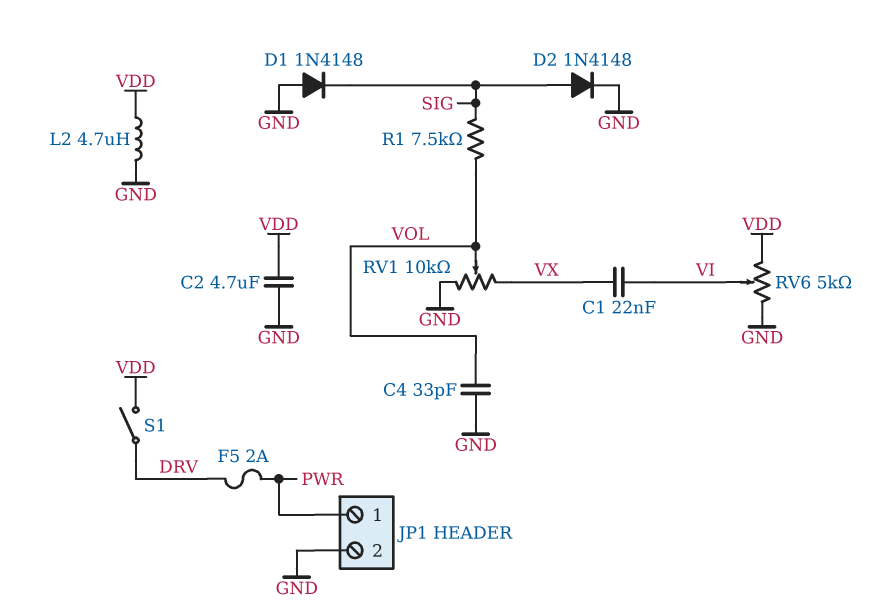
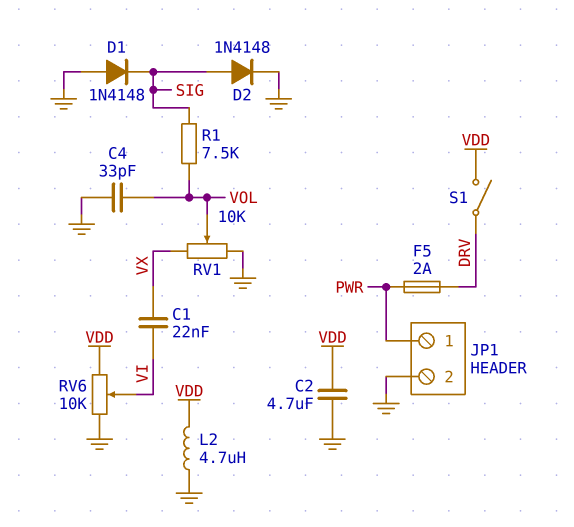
RV6: 5k (GND, VDD, wiper VI) -> 10k (GND, VDD, wiper VI)

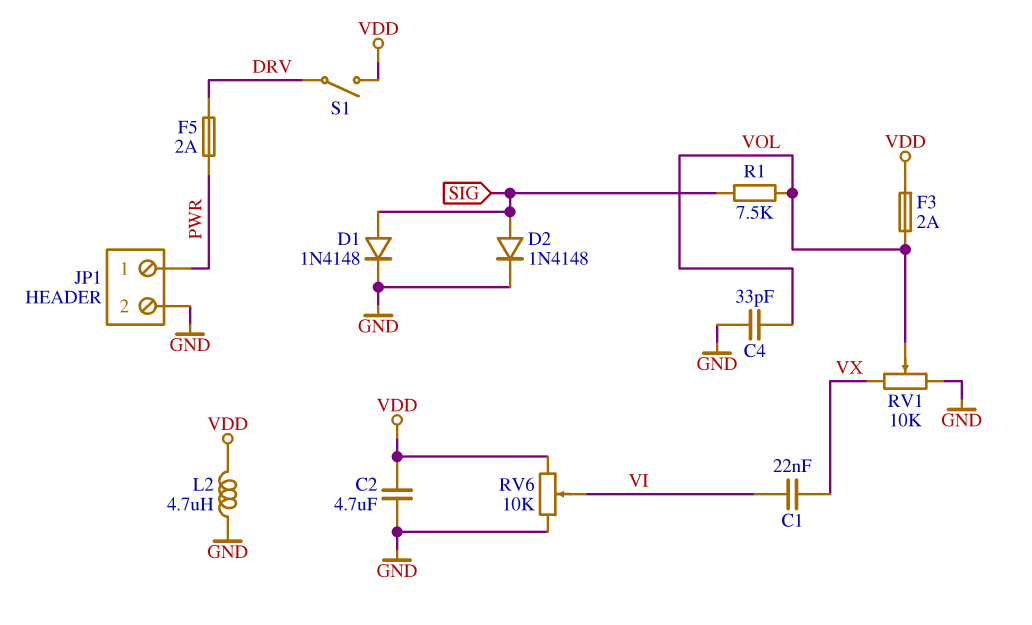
D1: diode 1N4148 (A GND, K SIG) -> diode 1N4148 (A SIG, K GND)
F3: none -> 2A (VDD, VOL)

